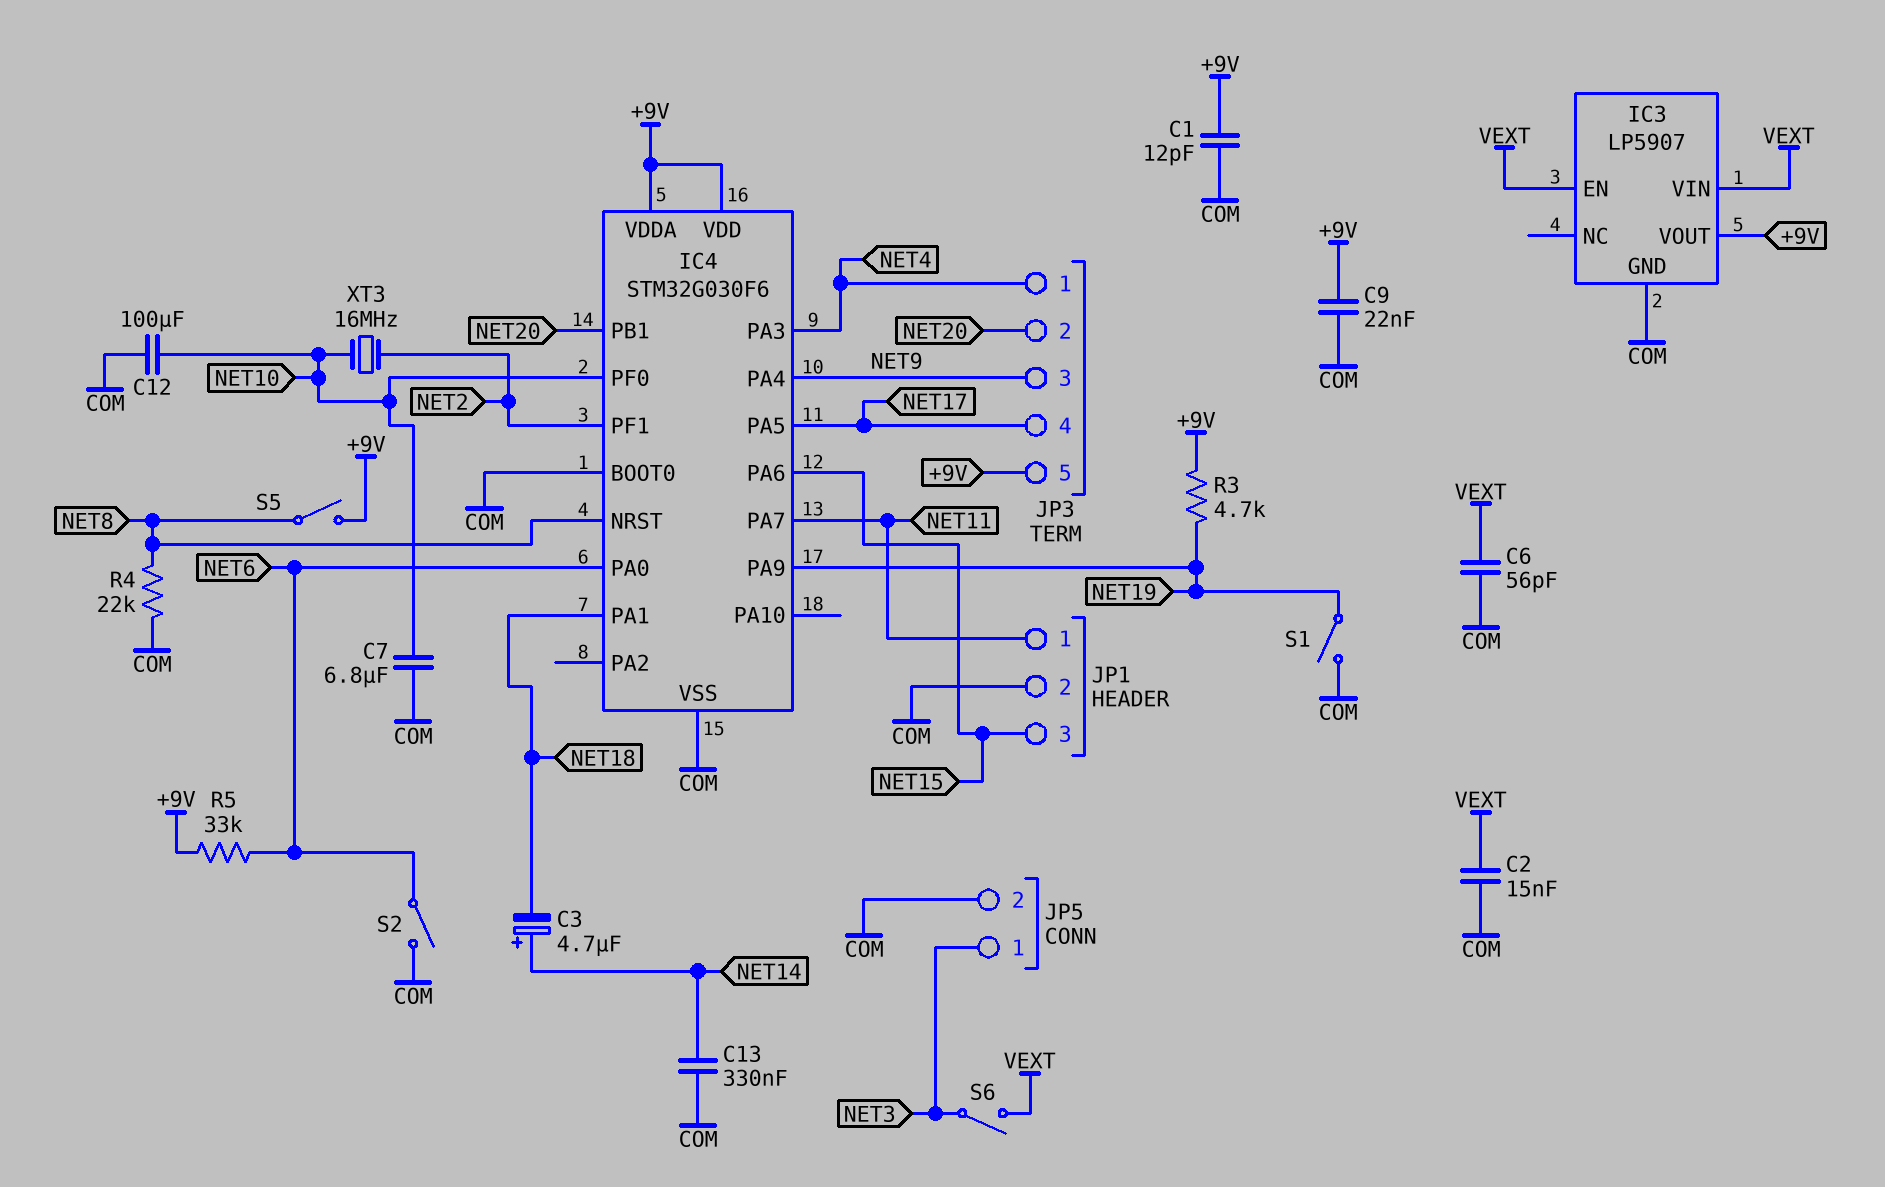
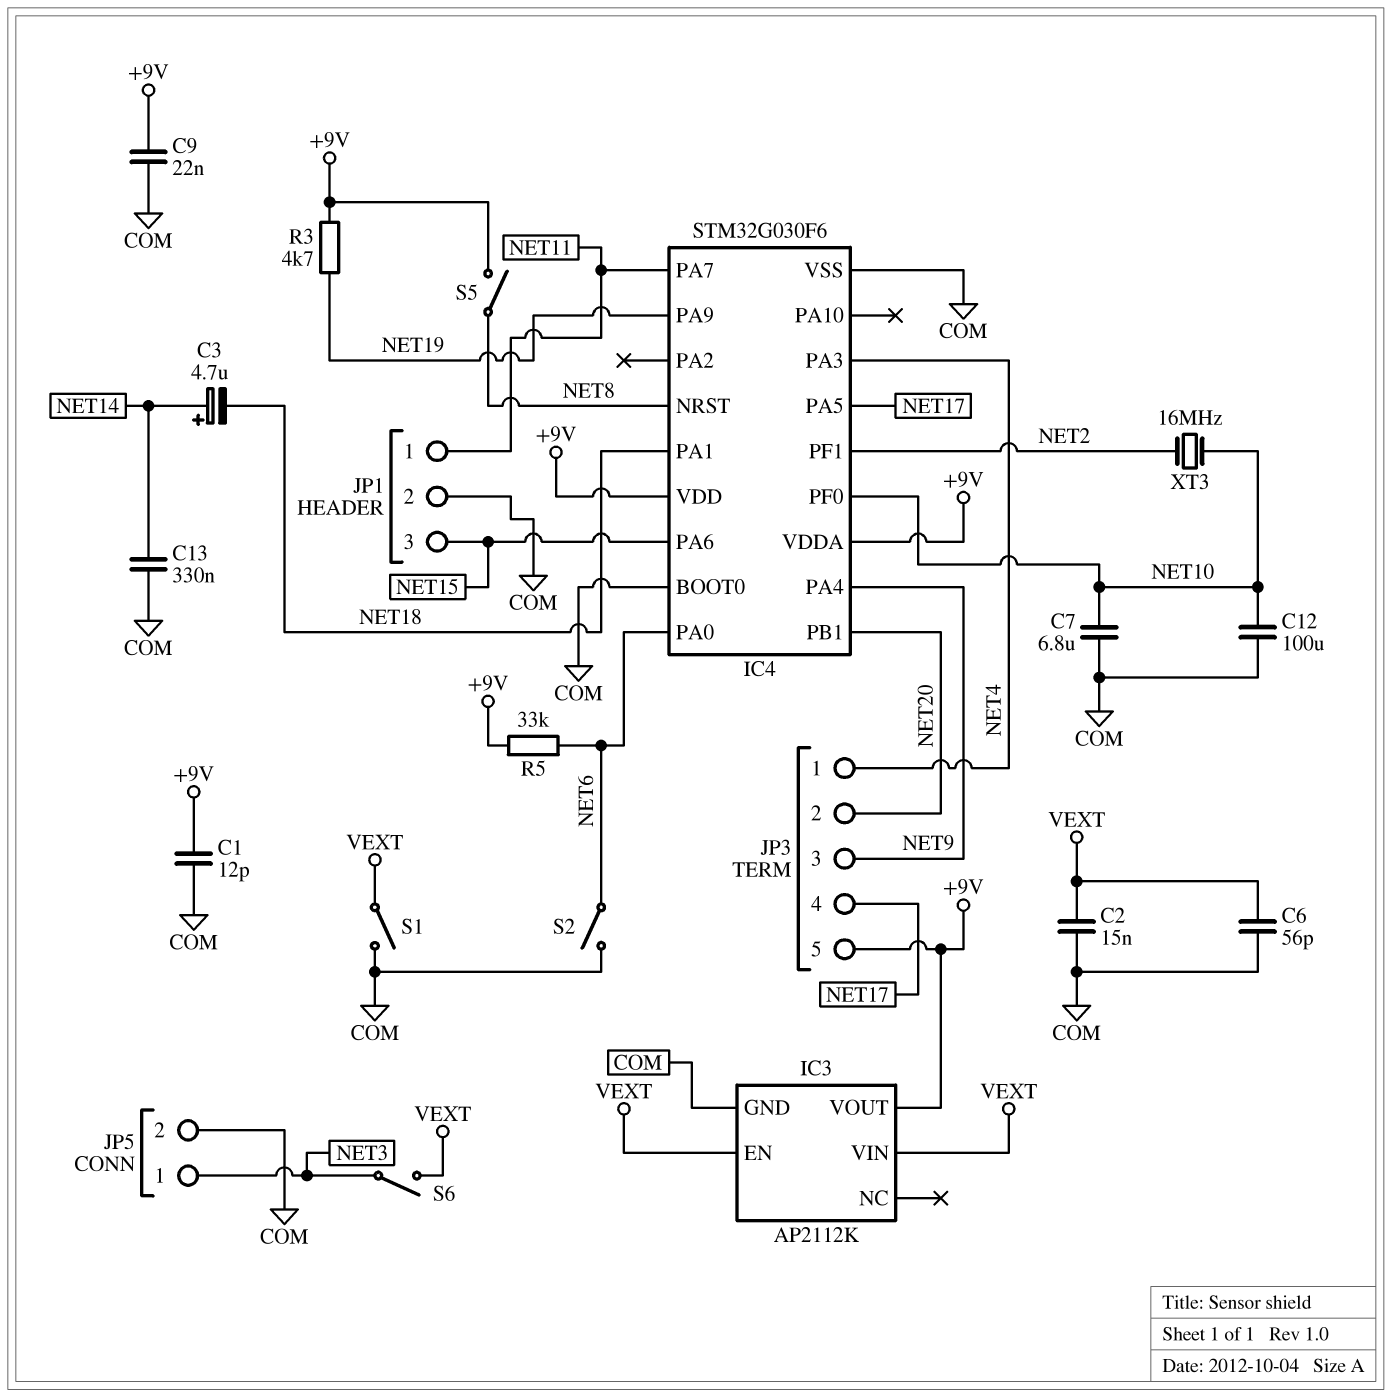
IC3: LP5907 -> AP2112K
R4: 22k (COM, NET8) -> none
S1: switch (COM, NET19) -> switch (COM, VEXT)

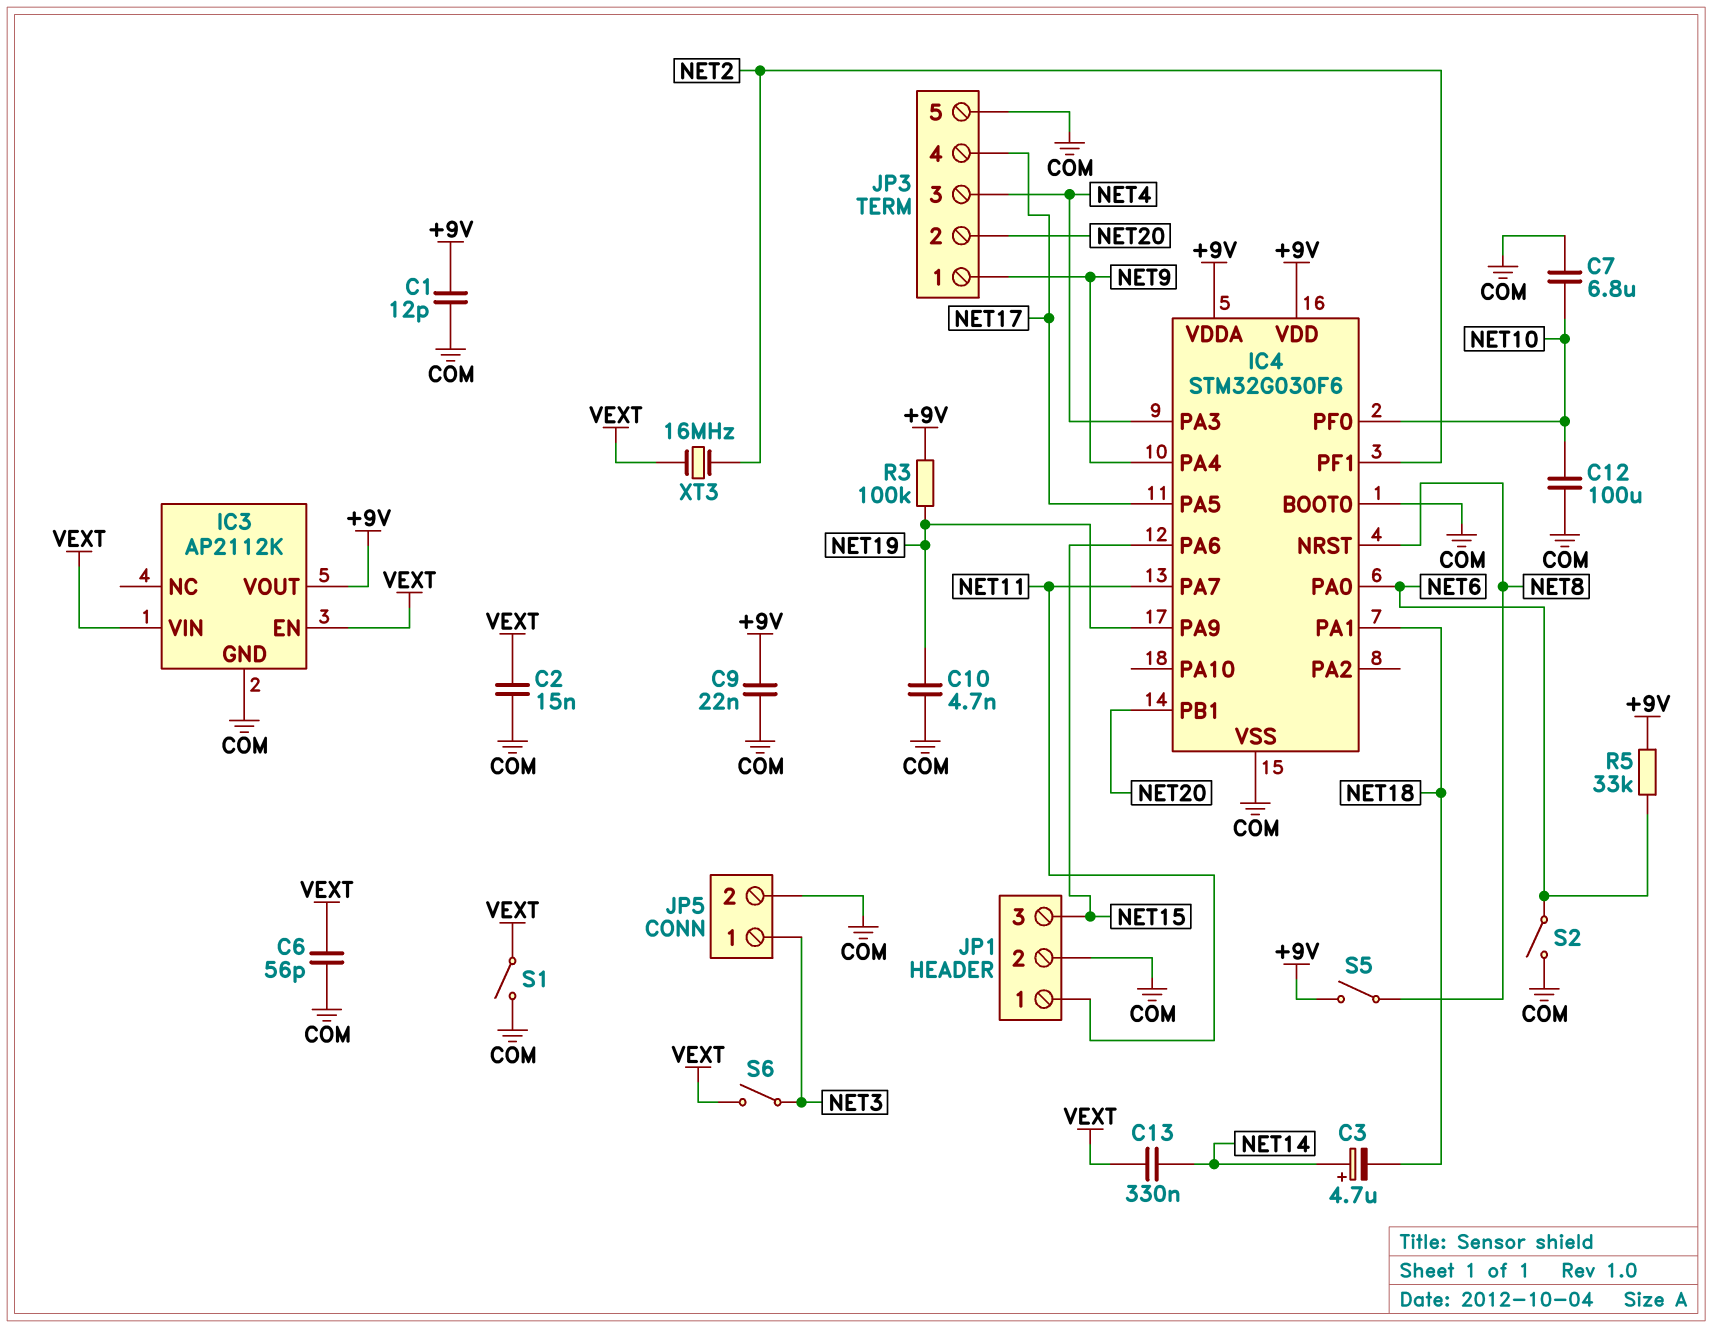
C10: none -> 4.7nF (COM, NET19)
C13: 330nF (COM, NET14) -> 330nF (NET14, VEXT)
JP3 pin 1: NET4 -> NET9
JP3 pin 3: NET9 -> NET4
JP3 pin 5: +9V -> COM
R3: 4.7k (+9V, NET19) -> 100k (+9V, NET19)
XT3: 16MHz (NET2, NET10) -> 16MHz (NET2, VEXT)

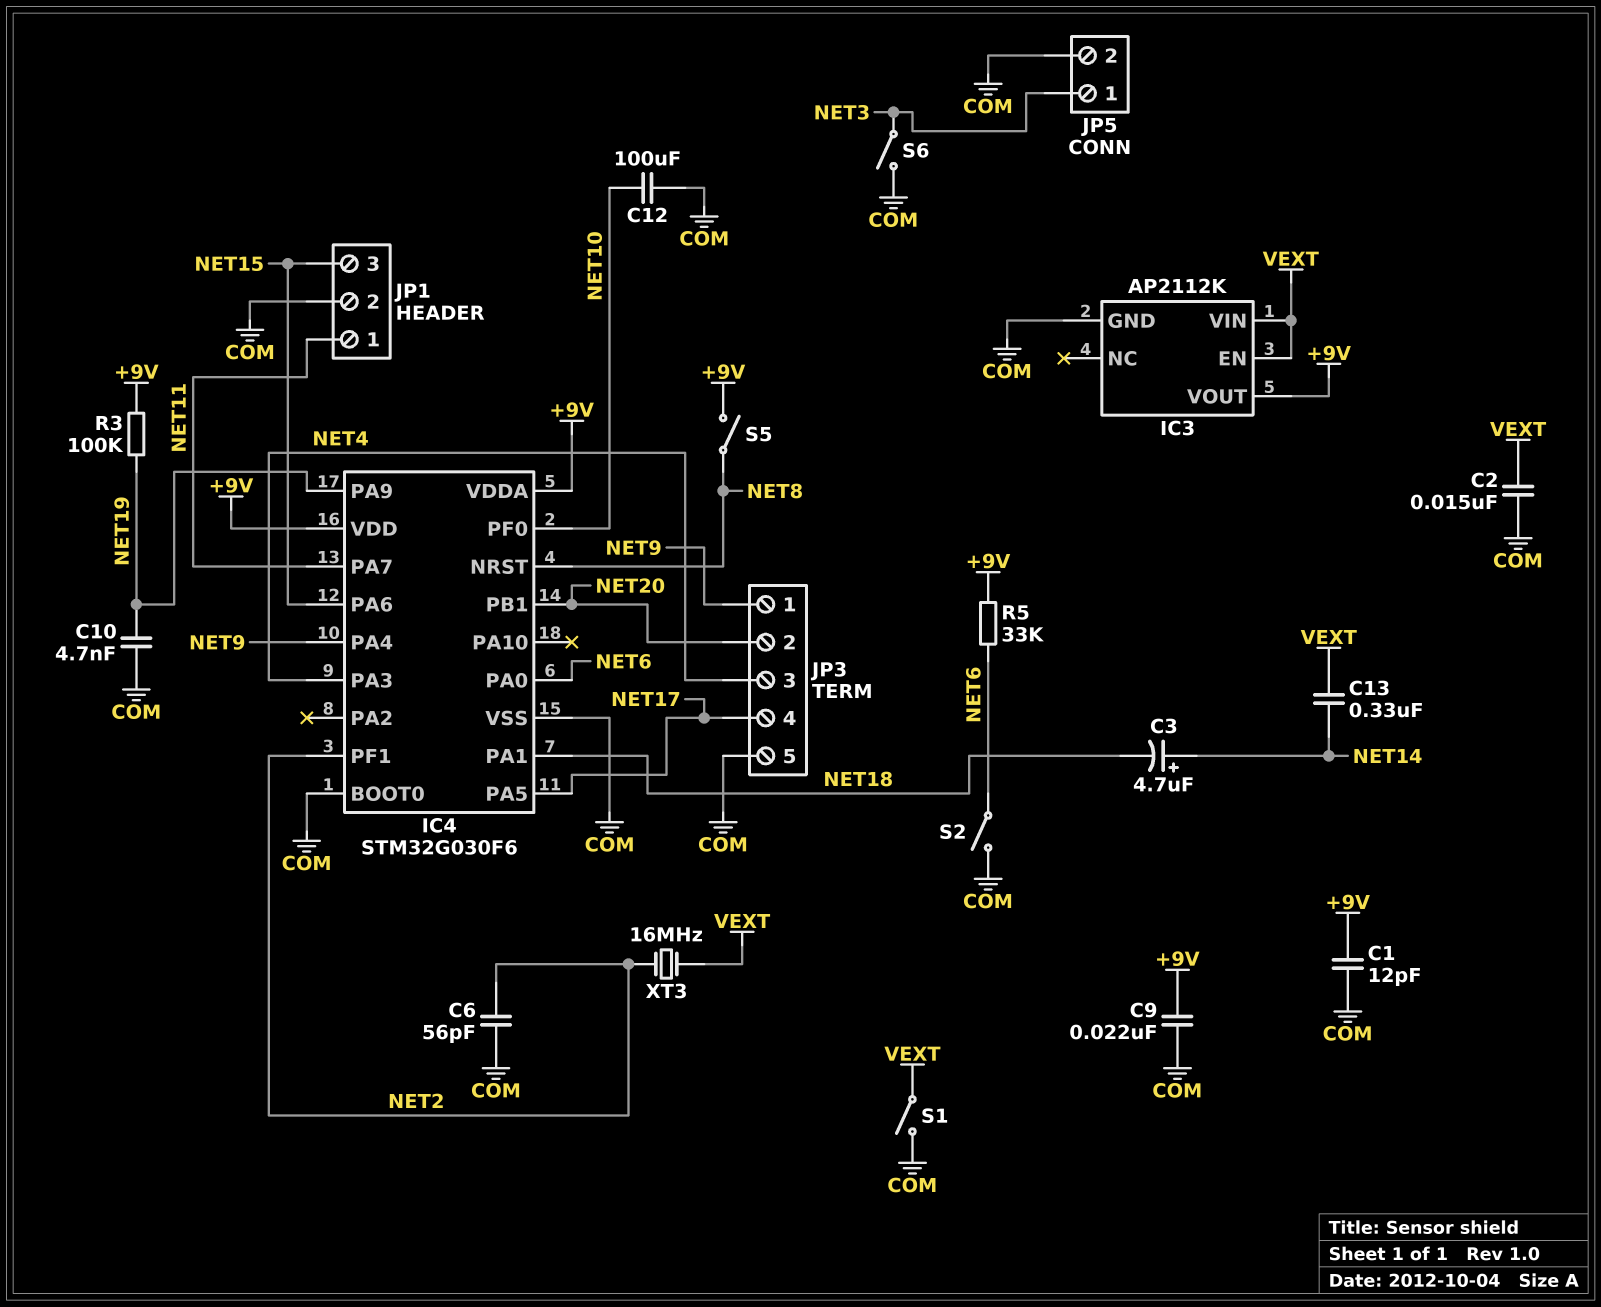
C6: 56pF (COM, VEXT) -> 56pF (COM, NET2)
C7: 6.8uF (COM, NET10) -> none
S6: switch (NET3, VEXT) -> switch (COM, NET3)

